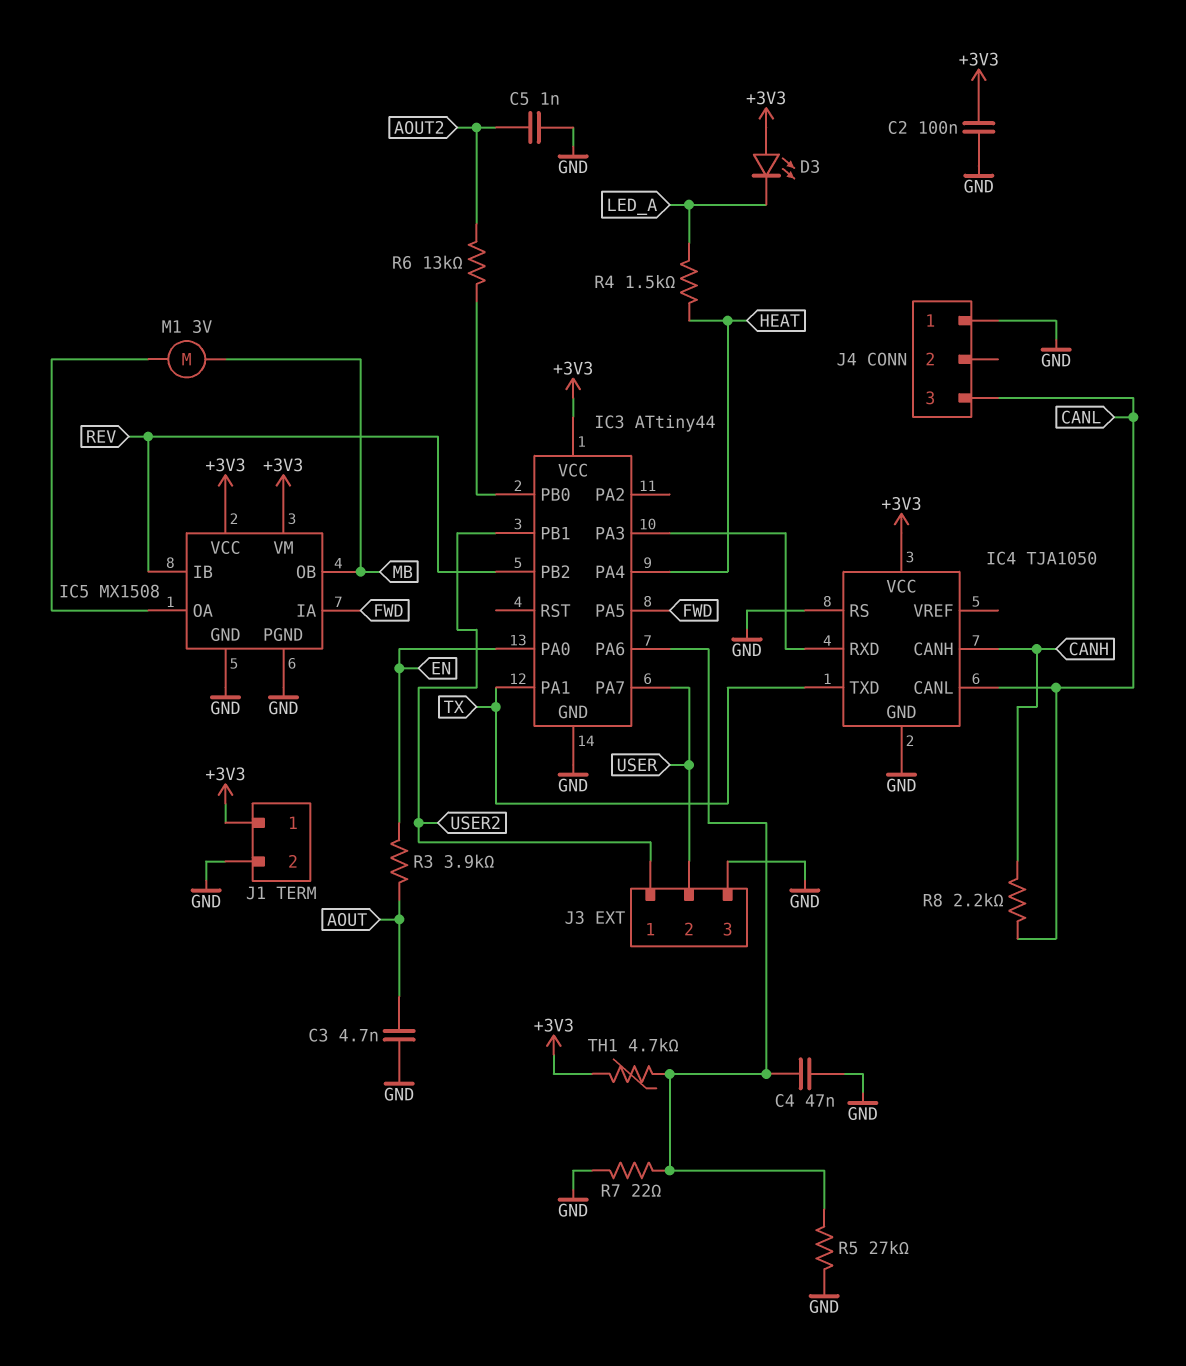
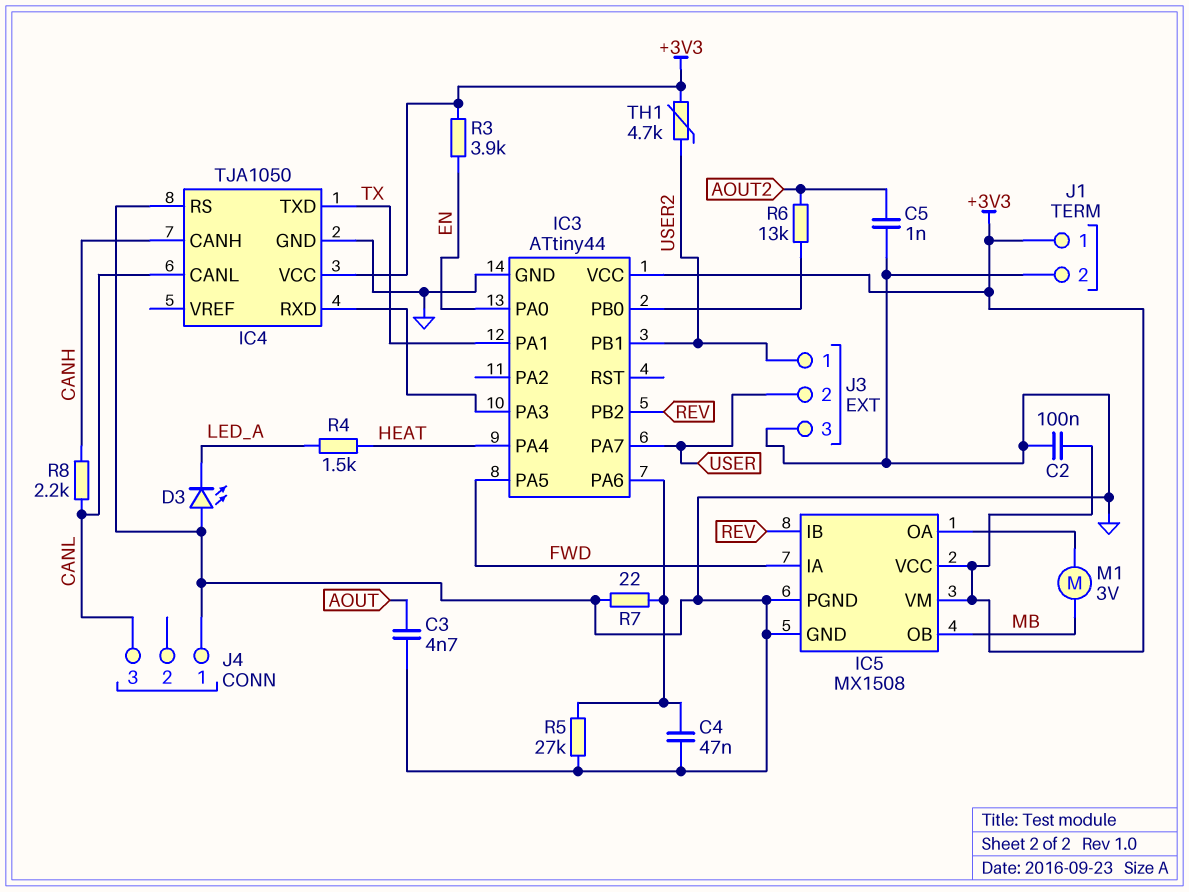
D3: LED (A +3V3, K LED_A) -> LED (A GND, K LED_A)
R3: 3.9k (AOUT, EN) -> 3.9k (+3V3, EN)
TH1: 4.7k (+3V3, IC3/PA6) -> 4.7k (+3V3, USER2)

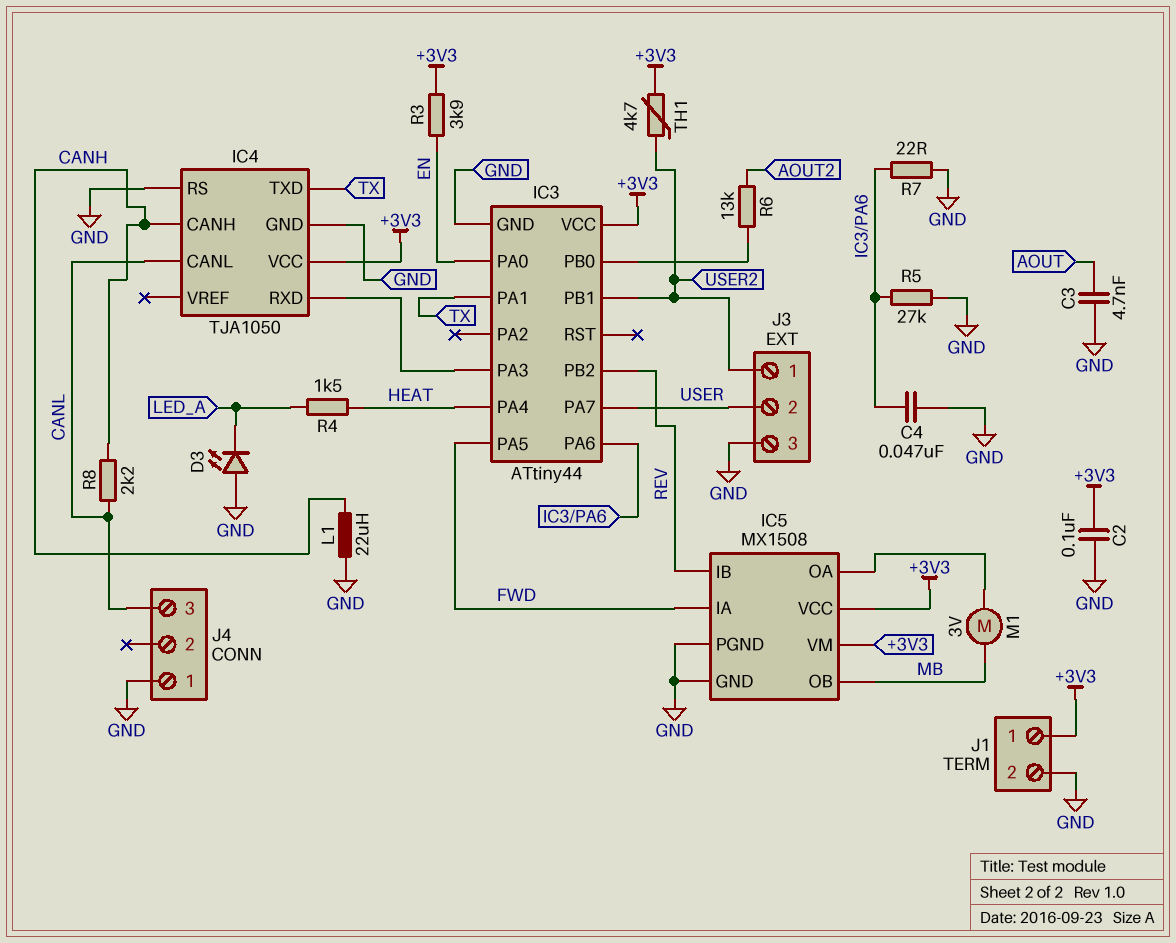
C5: 1nF (AOUT2, GND) -> none
L1: none -> 22uH (CANH, GND)

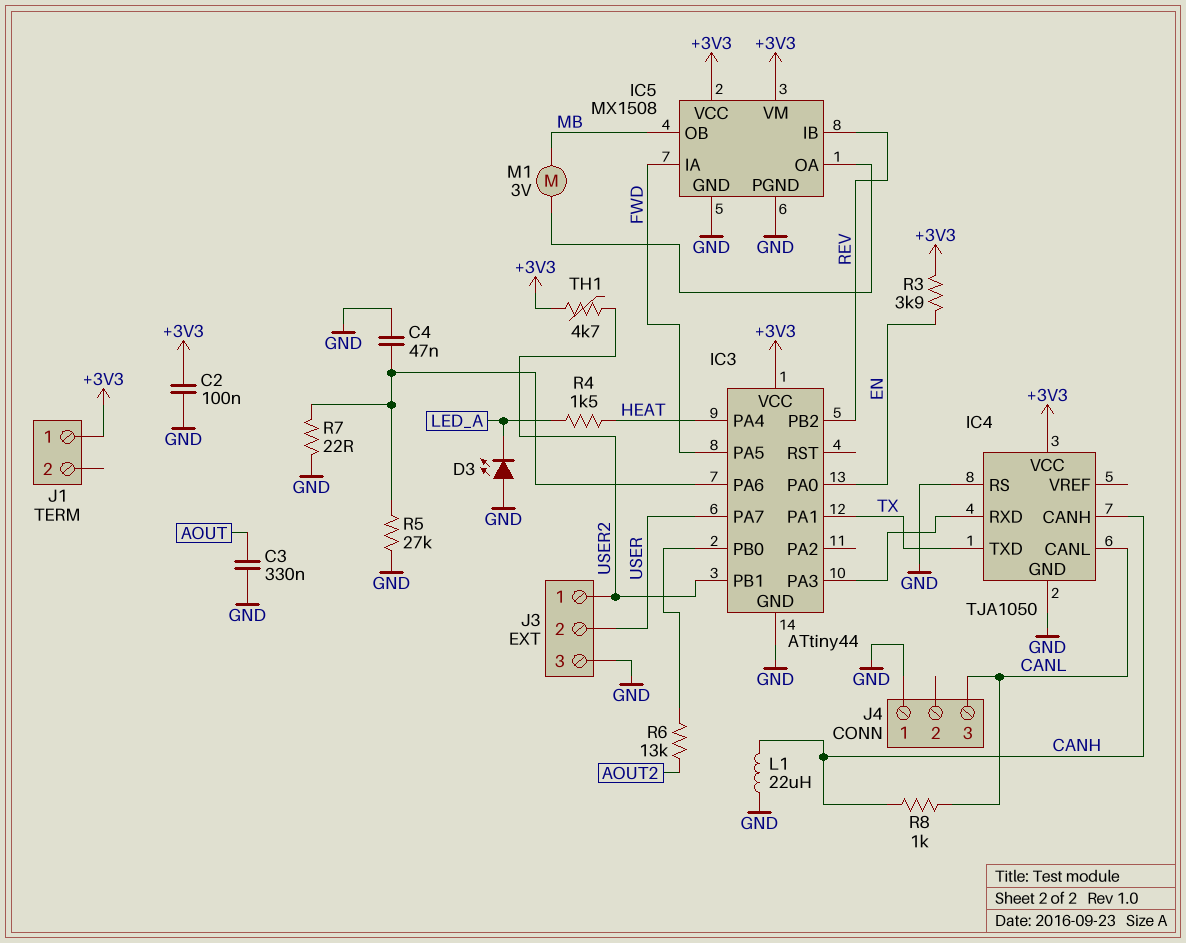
C3: 4.7nF (AOUT, GND) -> 330nF (AOUT, GND)
J1 pin 2: GND -> none
R8: 2.2k (CANH, CANL) -> 1k (CANH, CANL)

